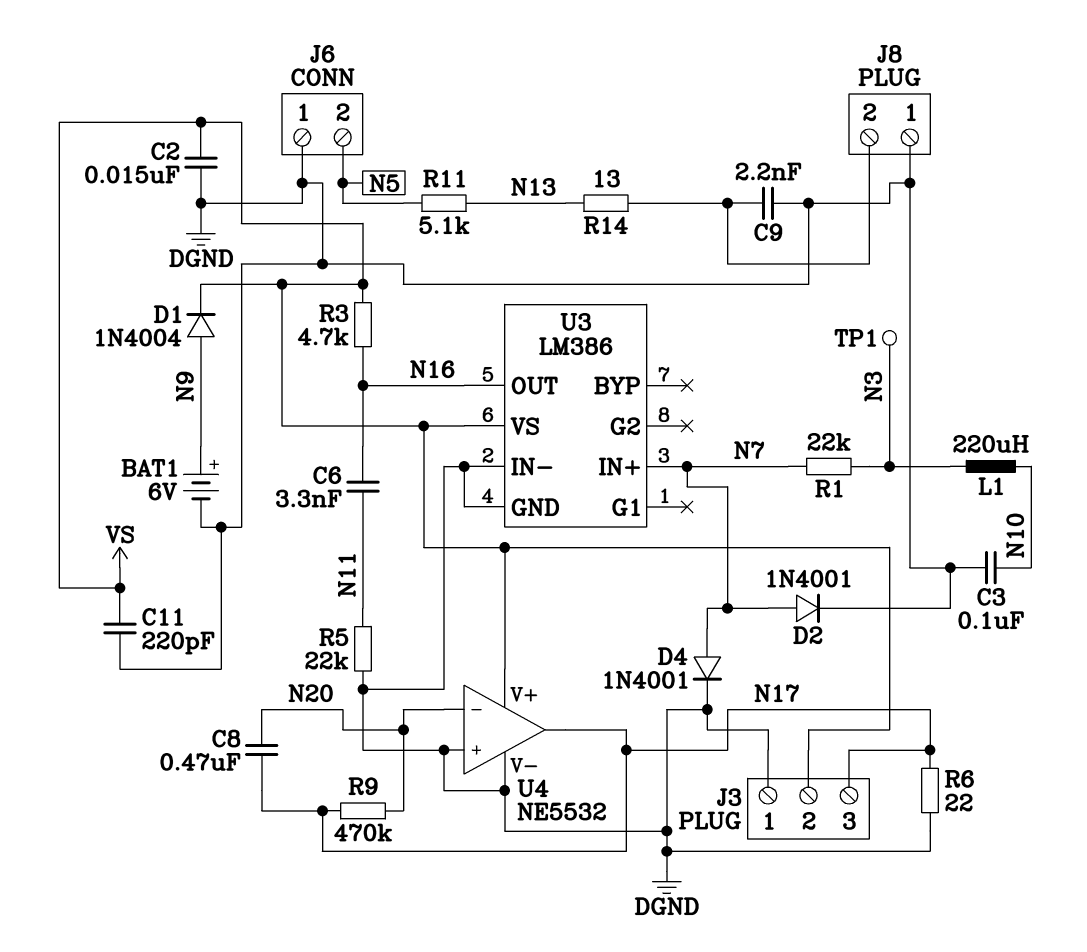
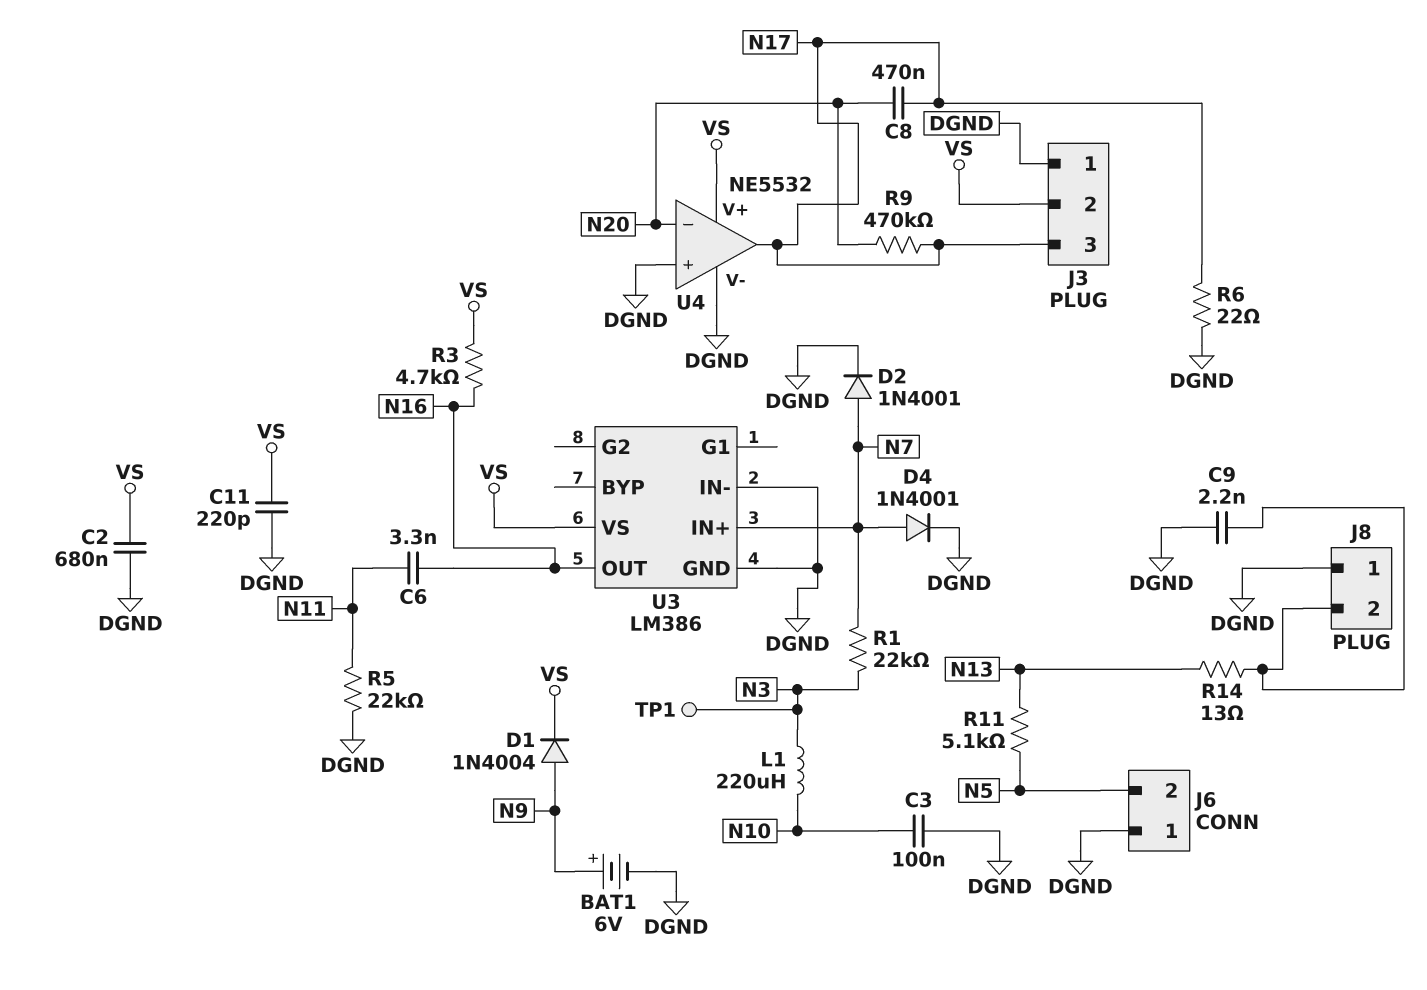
C2: 15nF (DGND, VS) -> 680nF (DGND, VS)

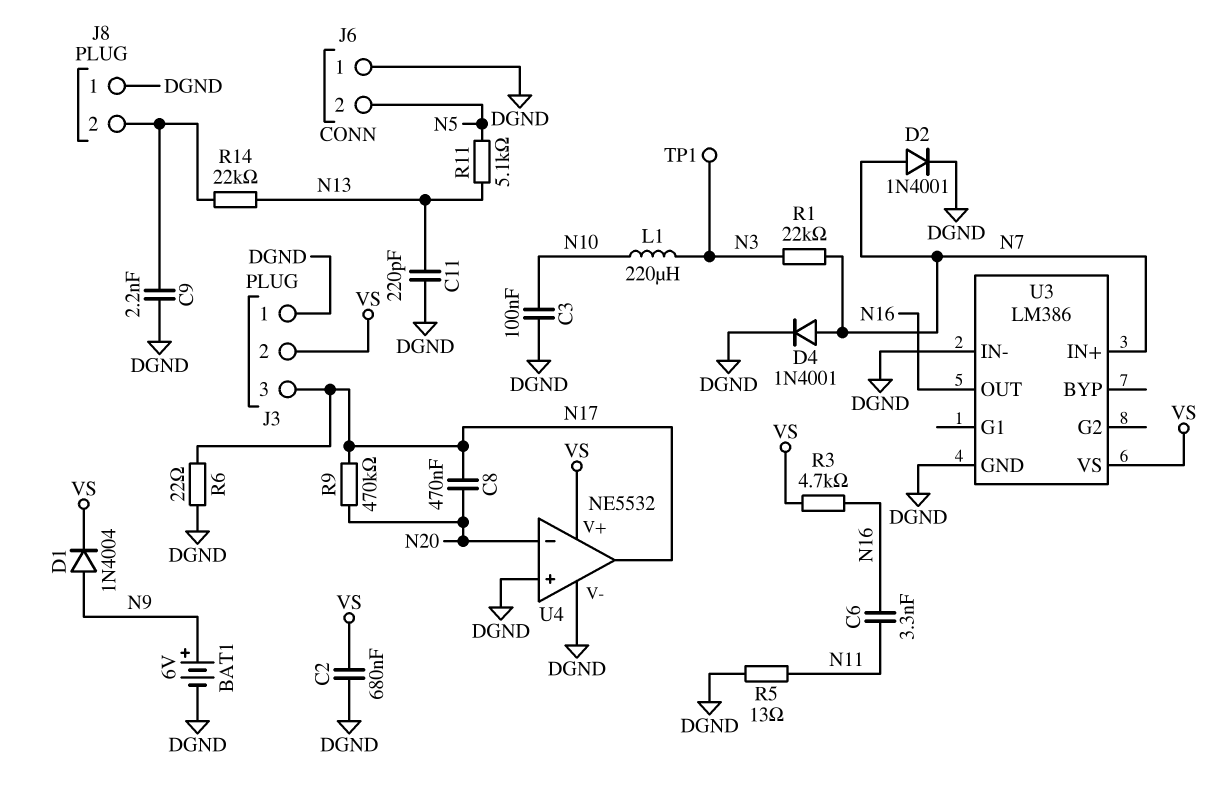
C11: 220pF (DGND, VS) -> 220pF (DGND, N13)
R5: 22k (DGND, N11) -> 13 (DGND, N11)
R14: 13 (J8/2, N13) -> 22k (J8/2, N13)

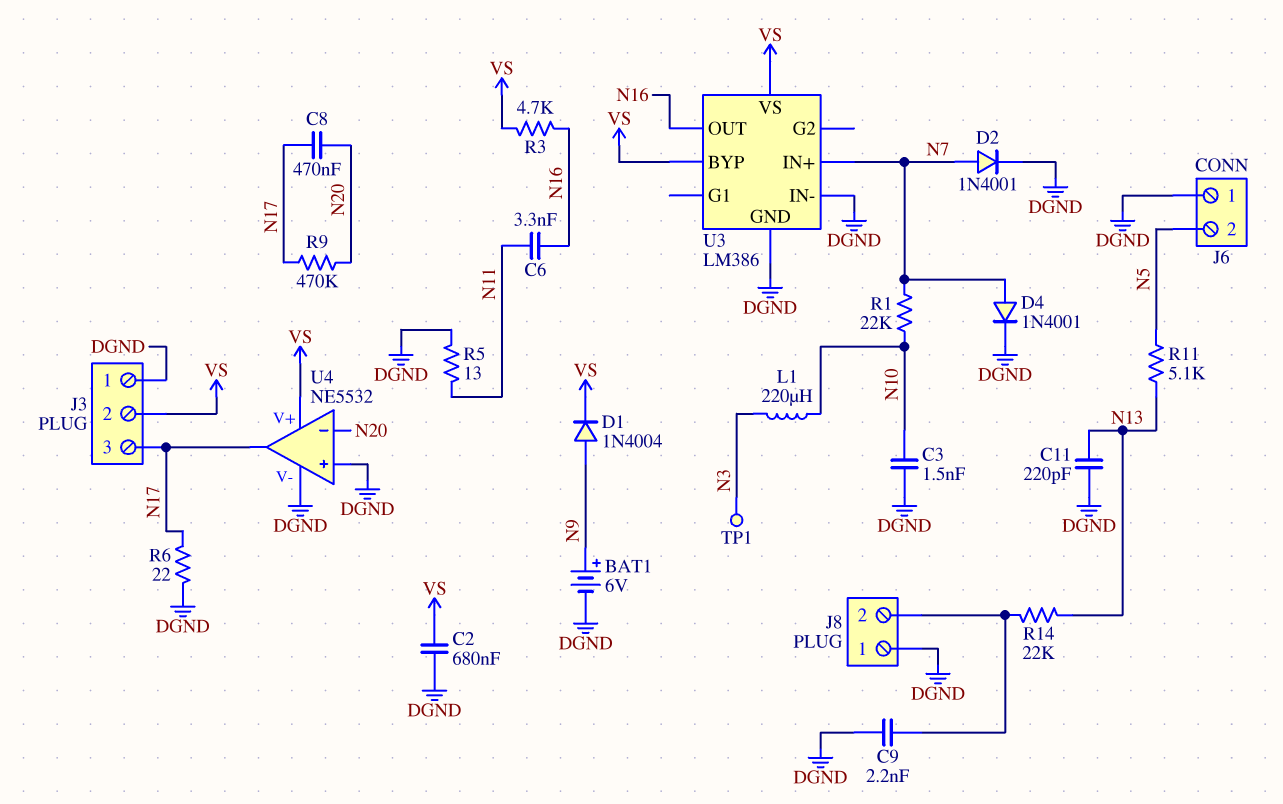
C3: 100nF (DGND, N10) -> 1.5nF (DGND, N10)
R1: 22k (N3, N7) -> 22k (N7, N10)
U3 pin BYP: none -> VS

